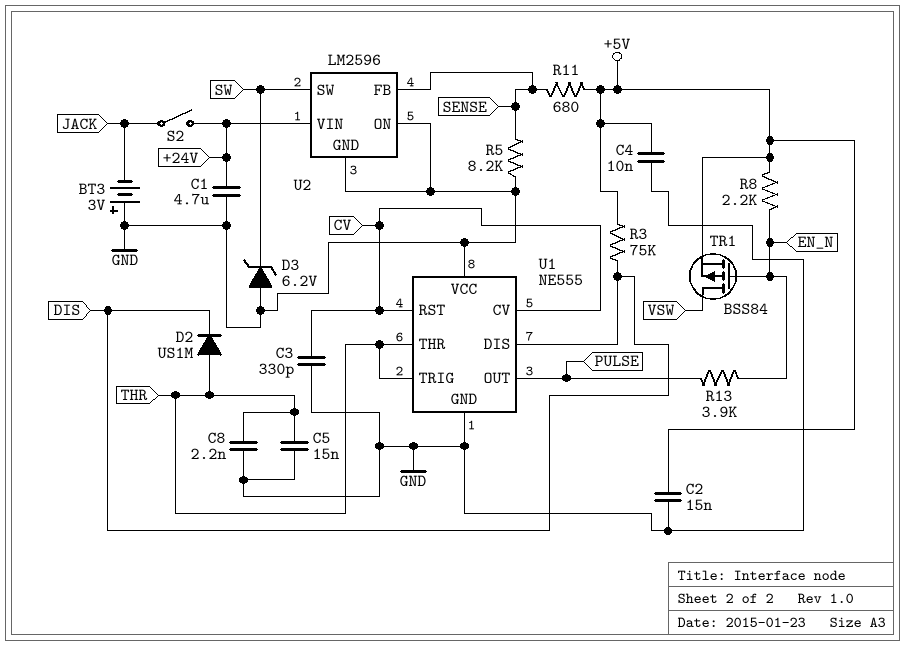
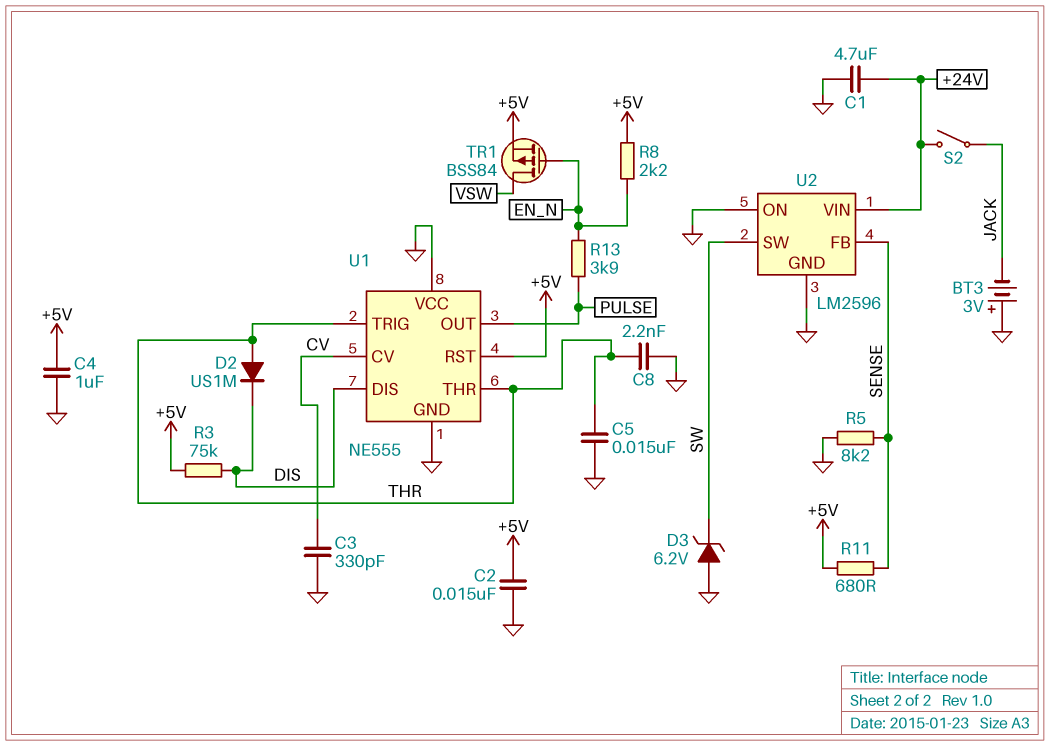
C4: 10nF (+5V, GND) -> 1uF (+5V, GND)
U1 pin RST: CV -> +5V

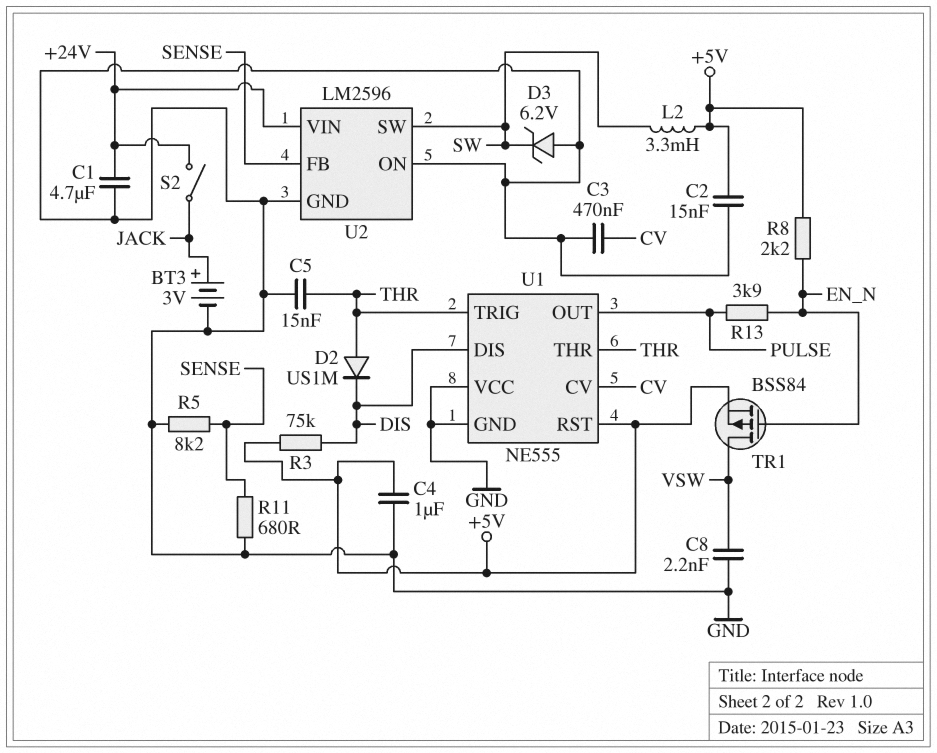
BT3: 3V (plus GND, minus JACK) -> 3V (plus JACK, minus GND)
C3: 330pF (CV, GND) -> 470nF (CV, GND)
C8: 2.2nF (GND, THR) -> 2.2nF (GND, VSW)
L2: none -> 3.3mH (+5V, SW)
R11: 680 (+5V, SENSE) -> 680 (GND, SENSE)

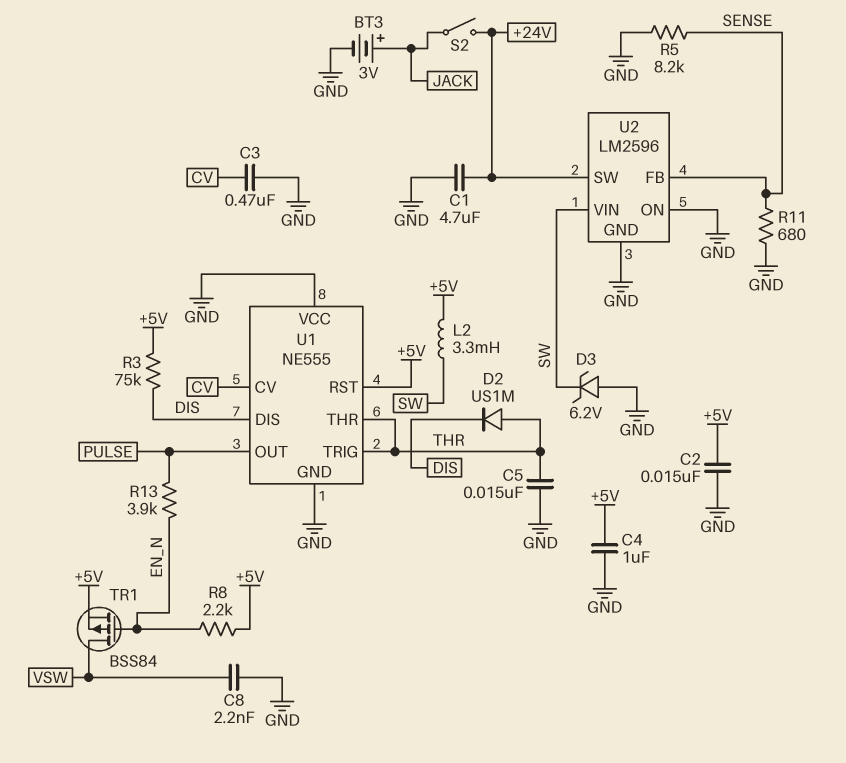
U2 pin SW: SW -> +24V
U2 pin VIN: +24V -> SW

